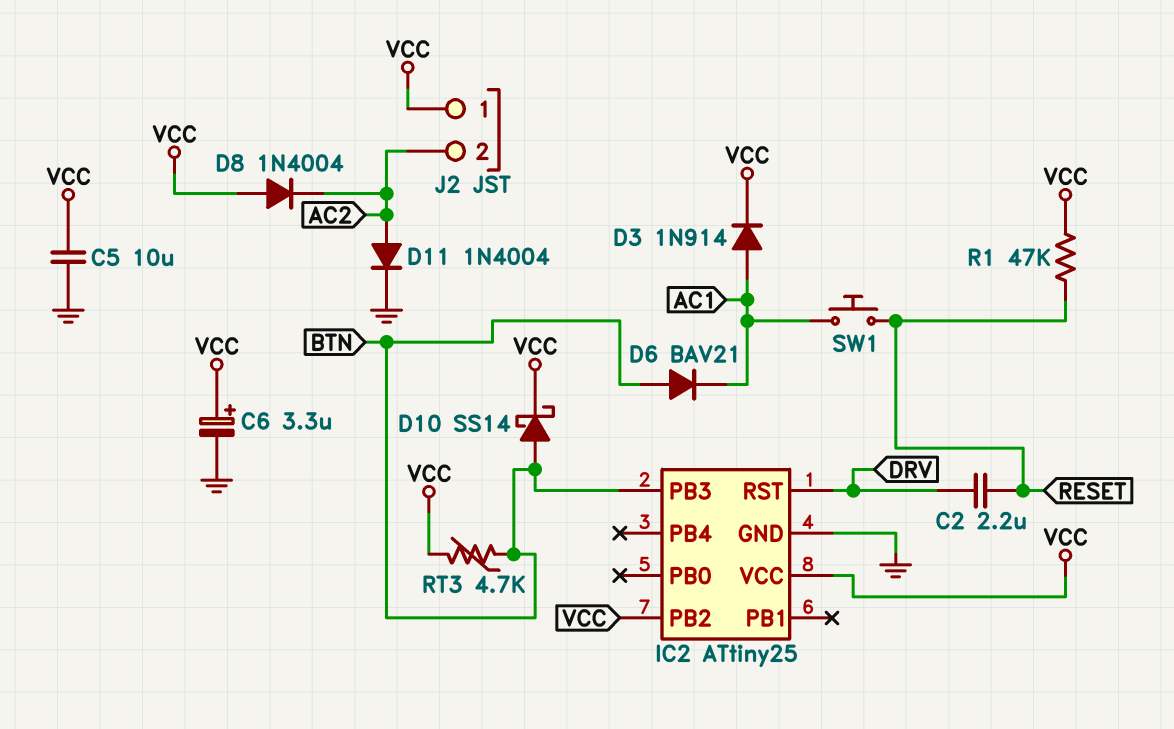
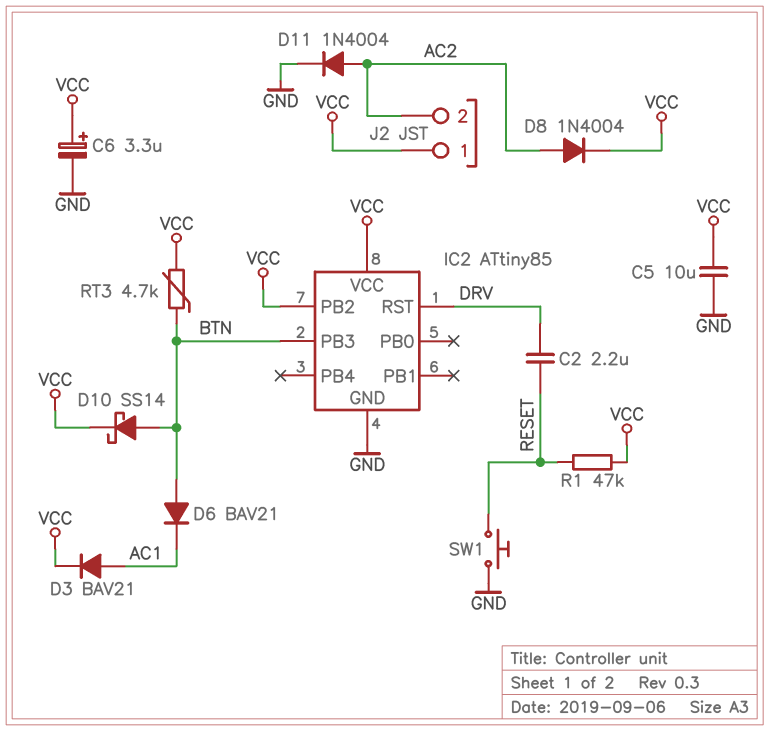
D3: diode 1N914 (A AC1, K VCC) -> diode BAV21 (A AC1, K VCC)
D8: diode 1N4004 (A VCC, K AC2) -> diode 1N4004 (A AC2, K VCC)
IC2: ATtiny25 -> ATtiny85
SW1: button (AC1, RESET) -> button (GND, RESET)

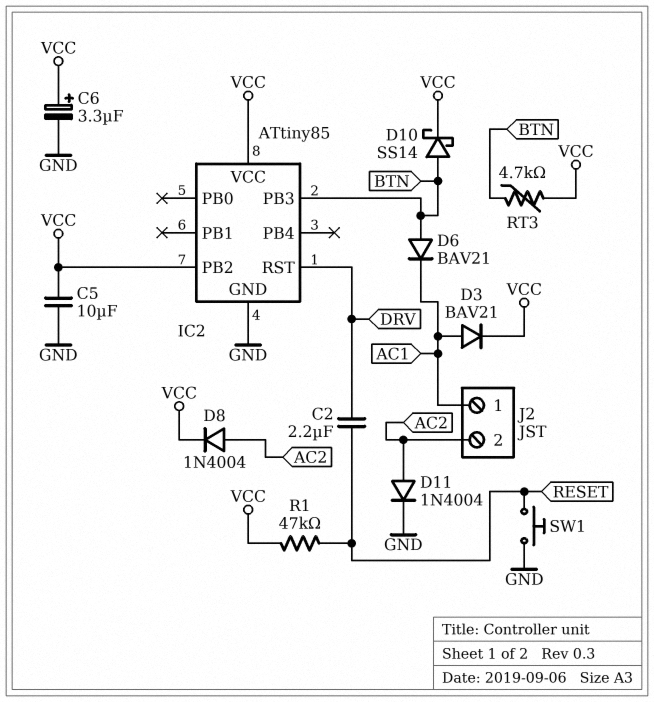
J2 pin 1: VCC -> AC1

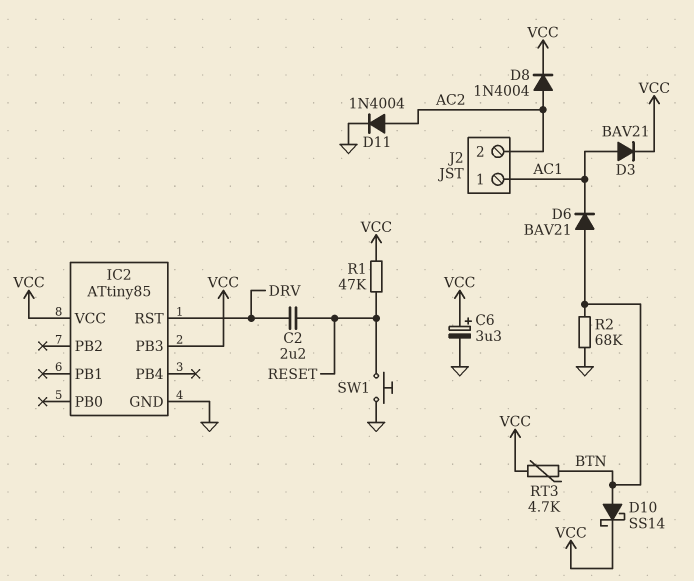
C5: 10uF (GND, VCC) -> none
IC2 pin PB2: VCC -> none
IC2 pin PB3: BTN -> VCC
R2: none -> 68k (BTN, GND)

